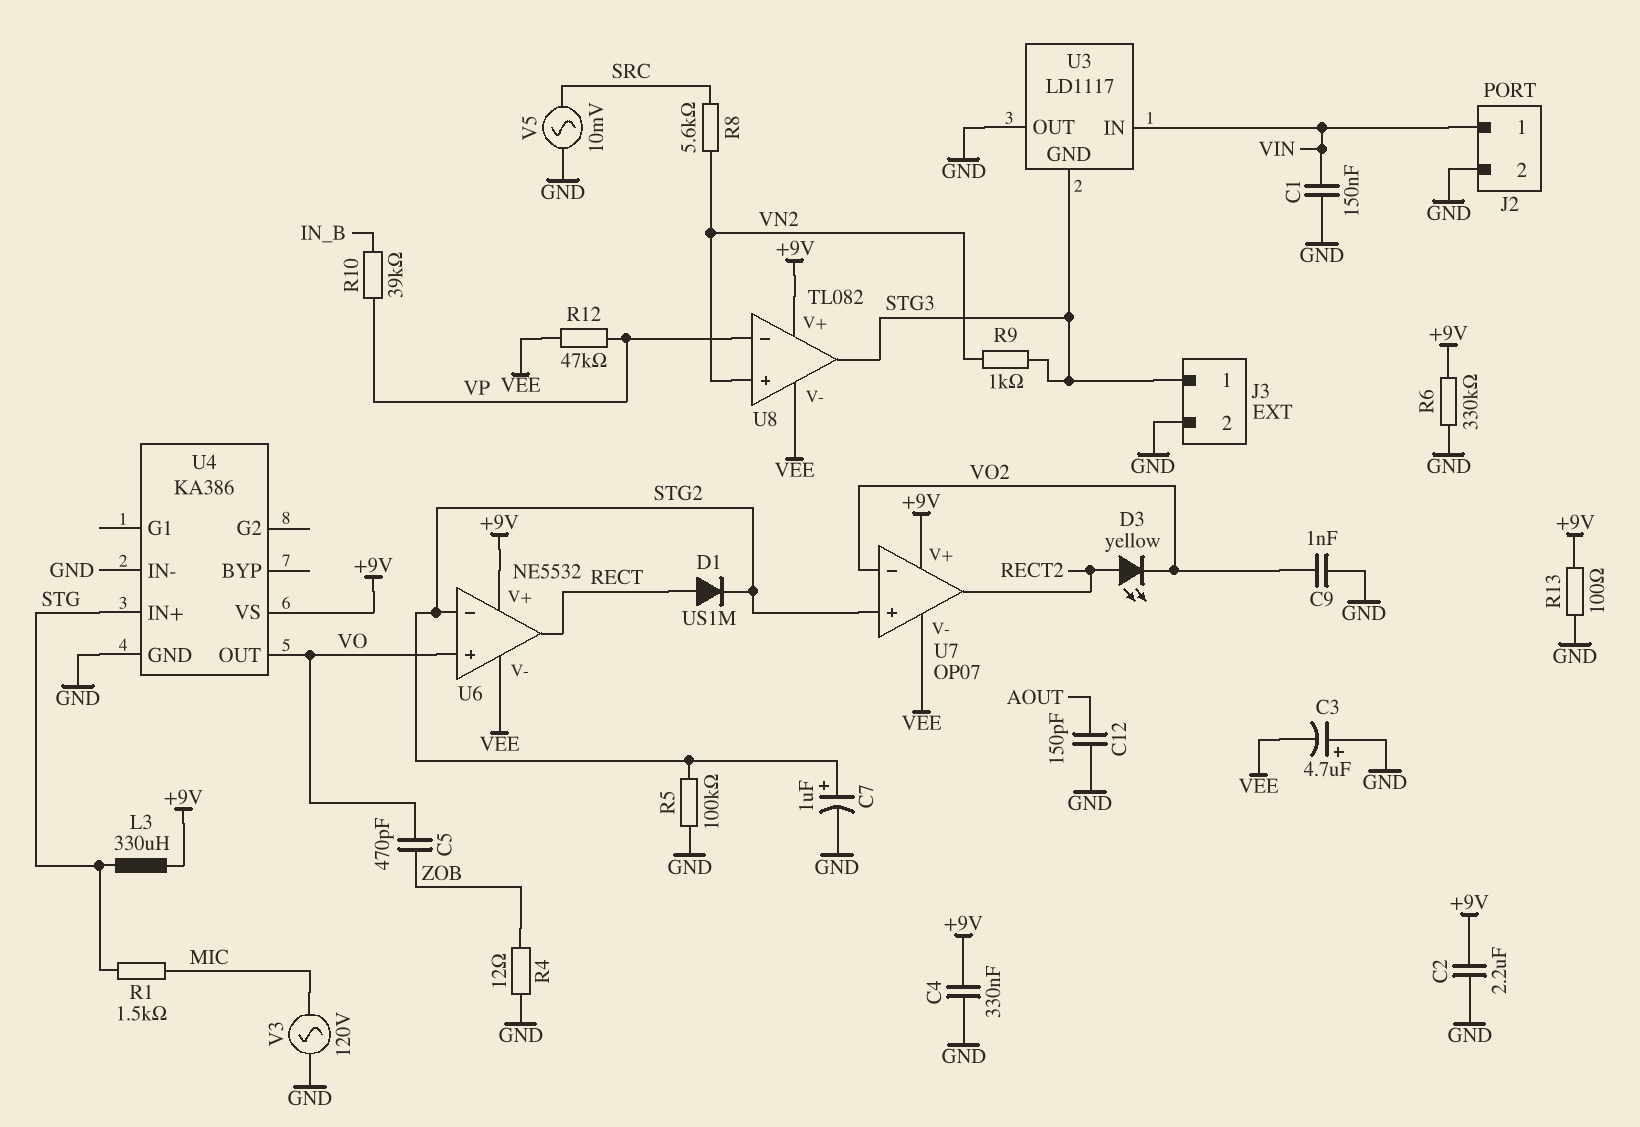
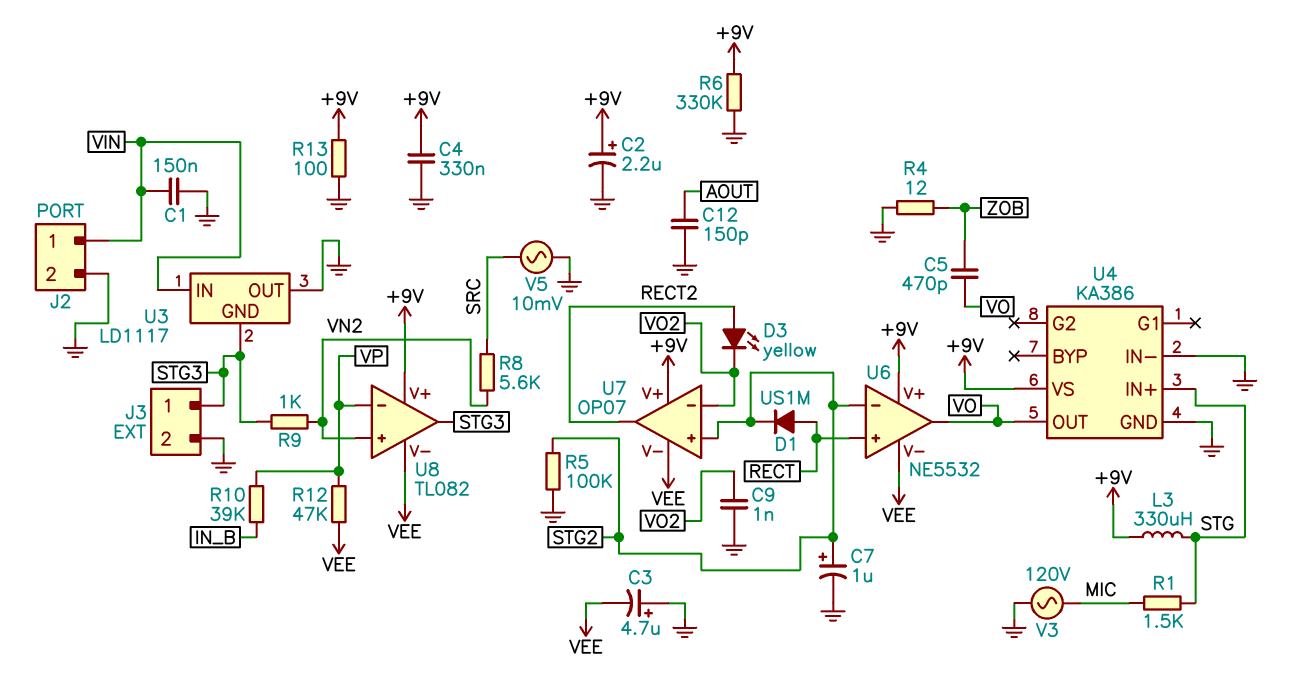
C2: 2.2uF (+9V, GND) -> 2.2uF (plus +9V, minus GND)
U6 pin in+: VO -> RECT
U6 pin out: RECT -> VO

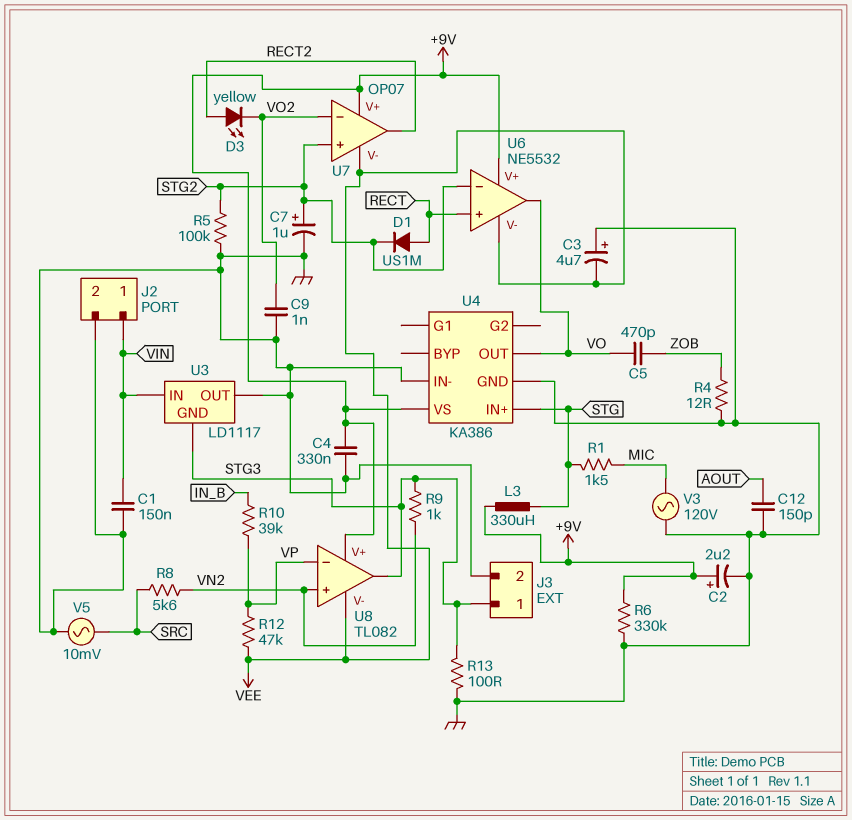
R13: 100 (+9V, GND) -> 100 (GND, STG3)

